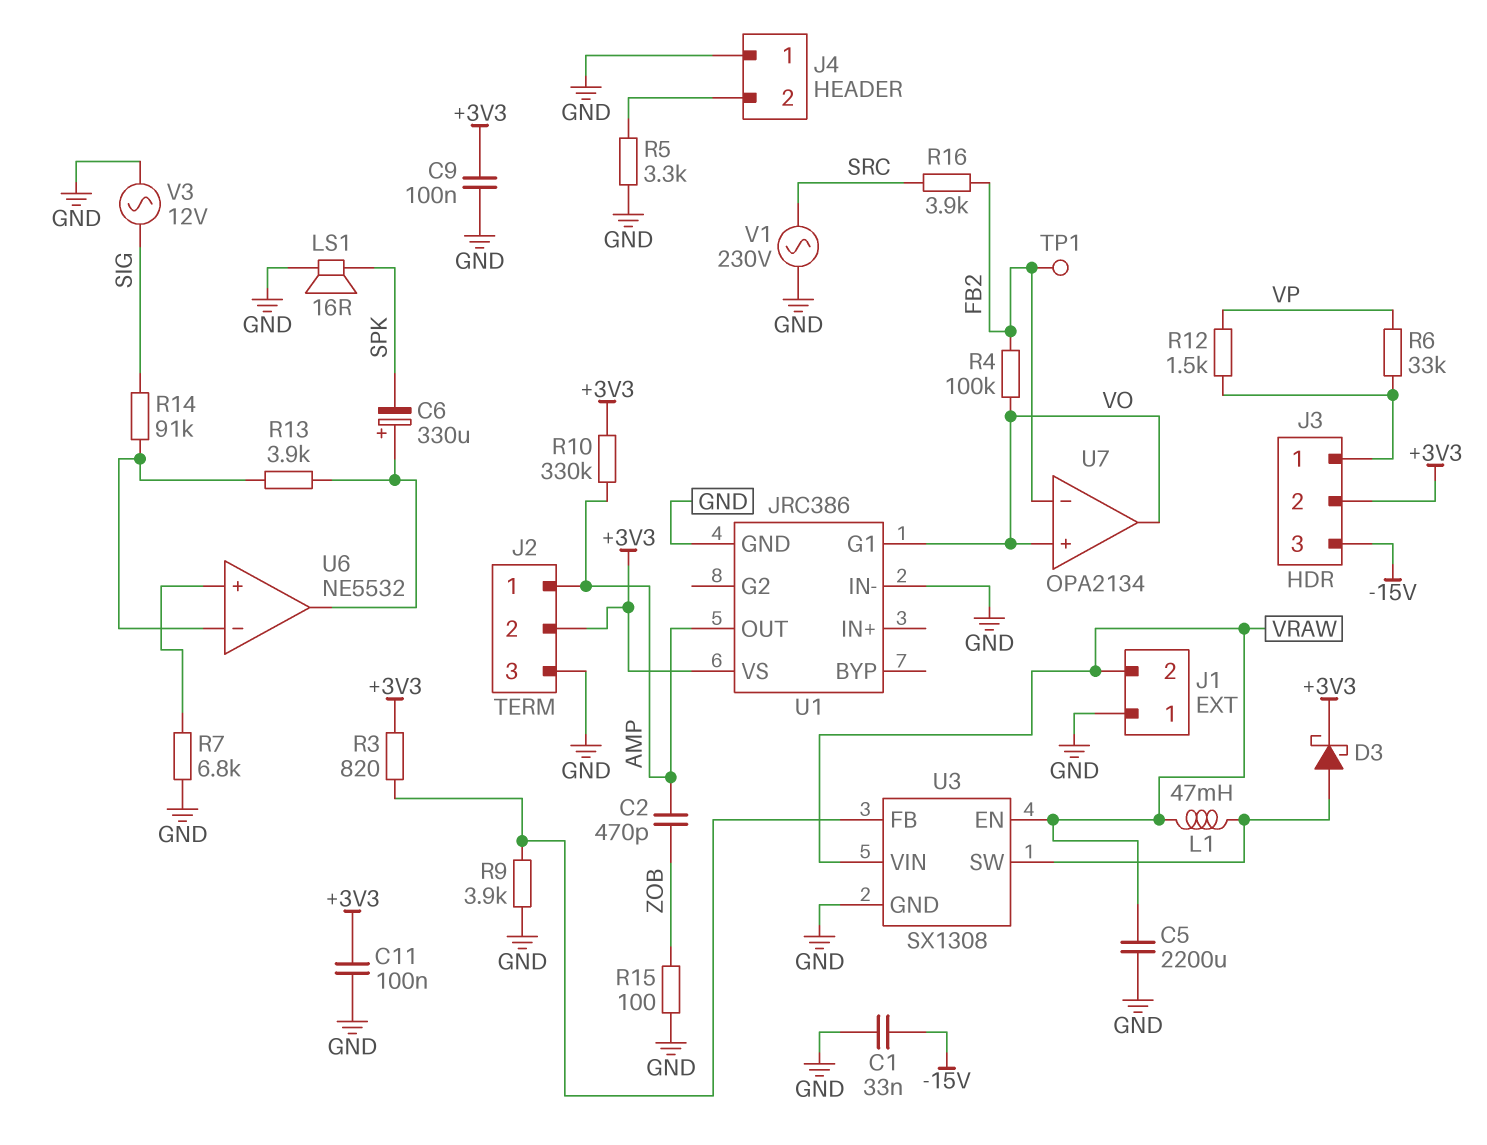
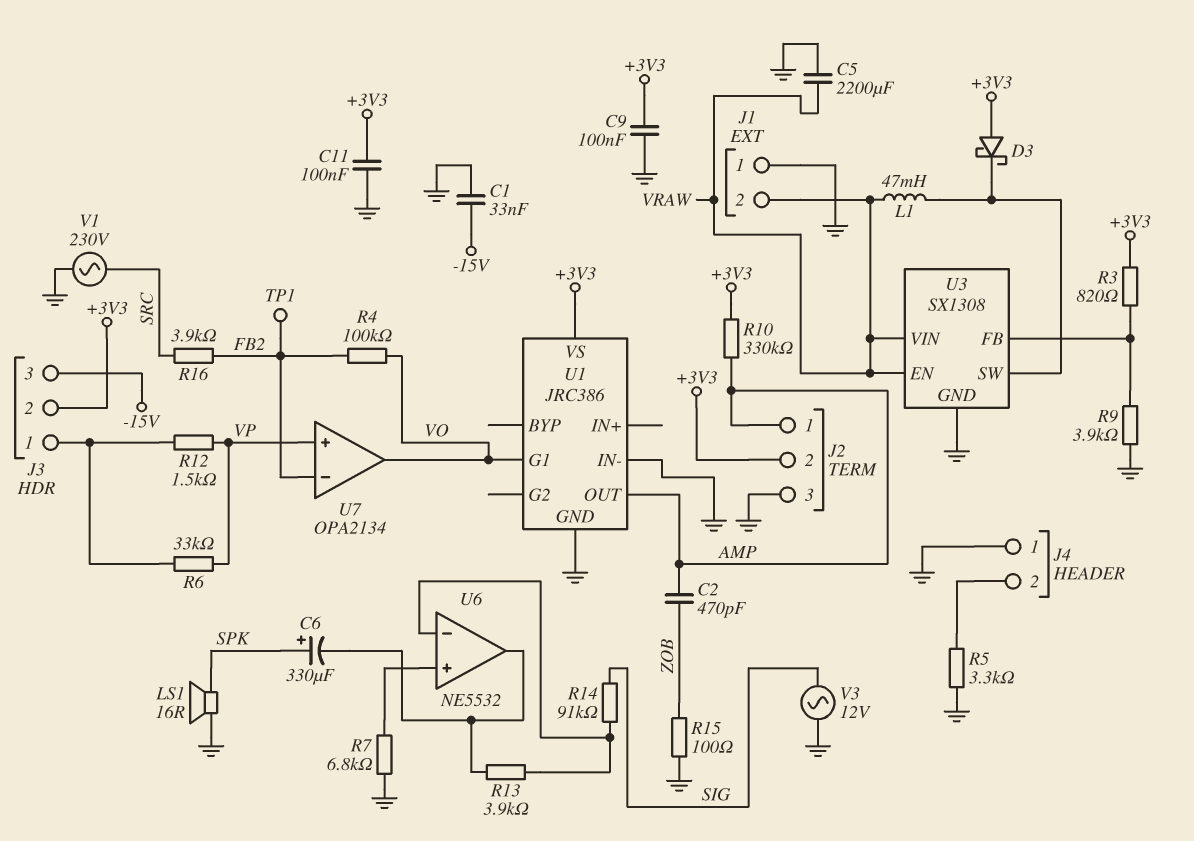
C6: 330uF (plus U6/out, minus SPK) -> 330uF (plus SPK, minus U6/out)
D3: schottky (A U3/SW, K +3V3) -> schottky (A +3V3, K U3/SW)
U7 pin in+: VO -> VP

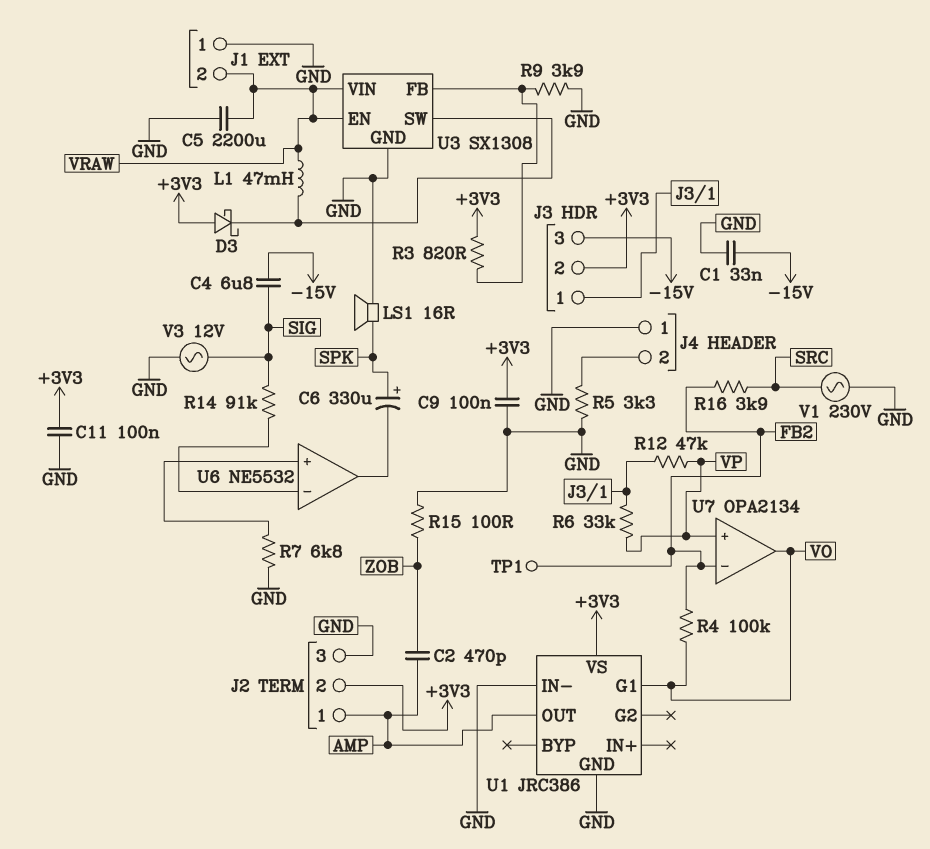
C4: none -> 6.8uF (-15V, SIG)
R10: 330k (+3V3, AMP) -> none
R12: 1.5k (J3/1, VP) -> 47k (J3/1, VP)
R13: 3.9k (U6/in-, U6/out) -> none

